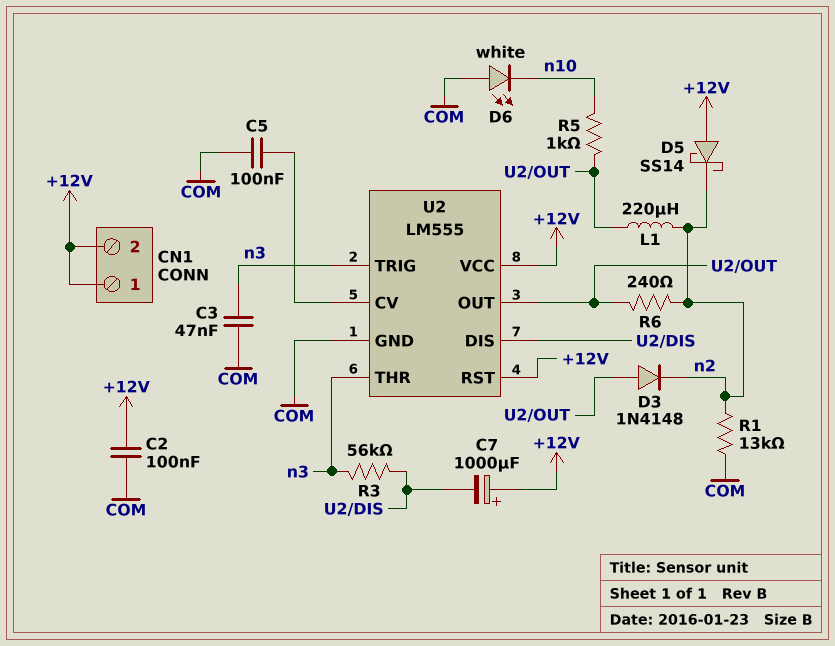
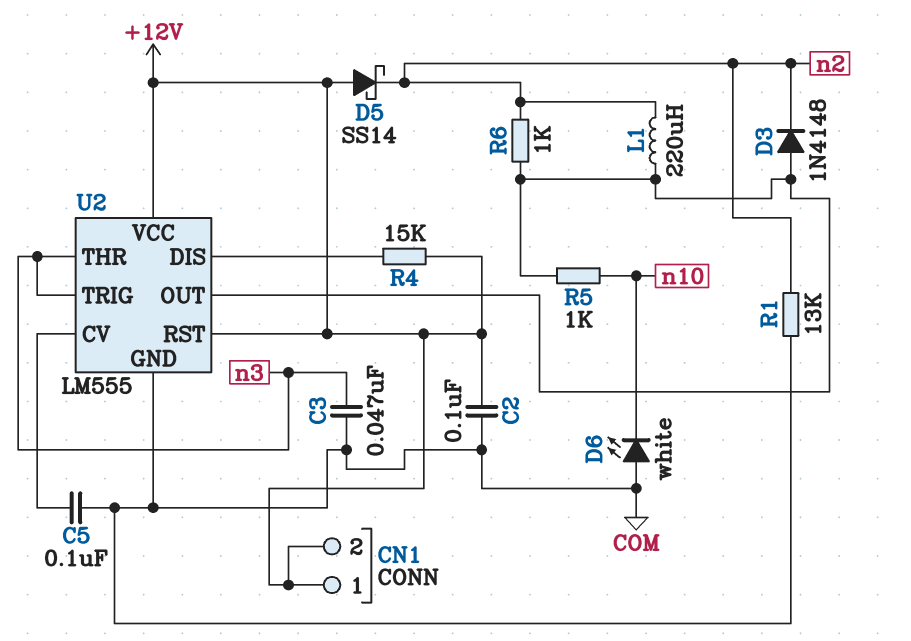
C7: 1000uF (plus +12V, minus U2/DIS) -> none
R3: 56k (U2/DIS, n3) -> none
R4: none -> 15k (+12V, U2/DIS)
R6: 240 (U2/OUT, n2) -> 1k (U2/OUT, n2)

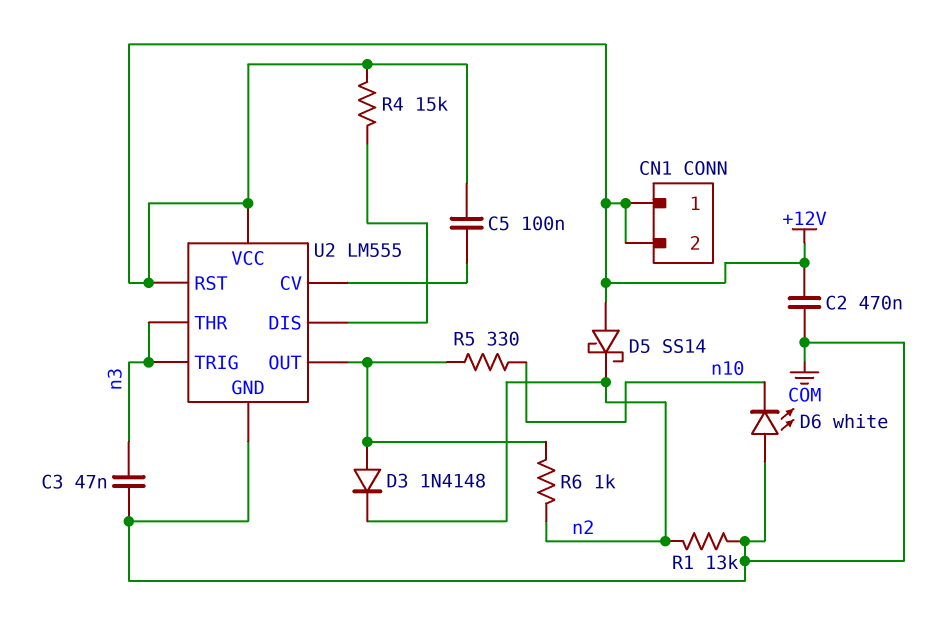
C2: 100nF (+12V, COM) -> 470nF (+12V, COM)
C5: 100nF (COM, U2/CV) -> 100nF (+12V, U2/CV)
L1: 220uH (U2/OUT, n2) -> none
R5: 1k (U2/OUT, n10) -> 330 (U2/OUT, n10)

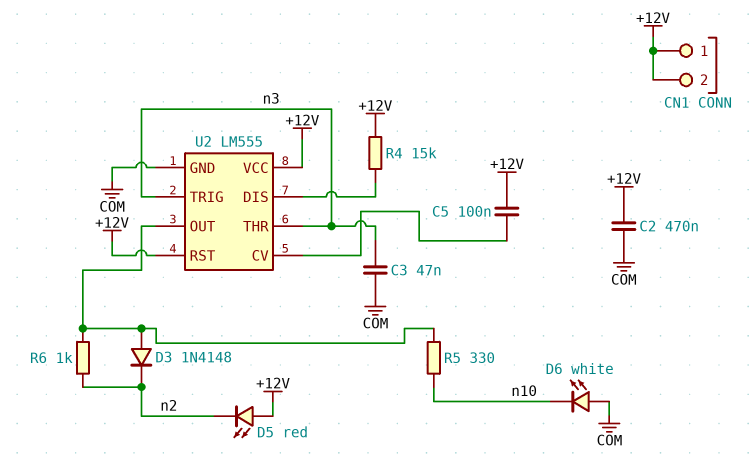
D5: schottky SS14 (A +12V, K n2) -> LED red (A +12V, K n2)
R1: 13k (COM, n2) -> none

